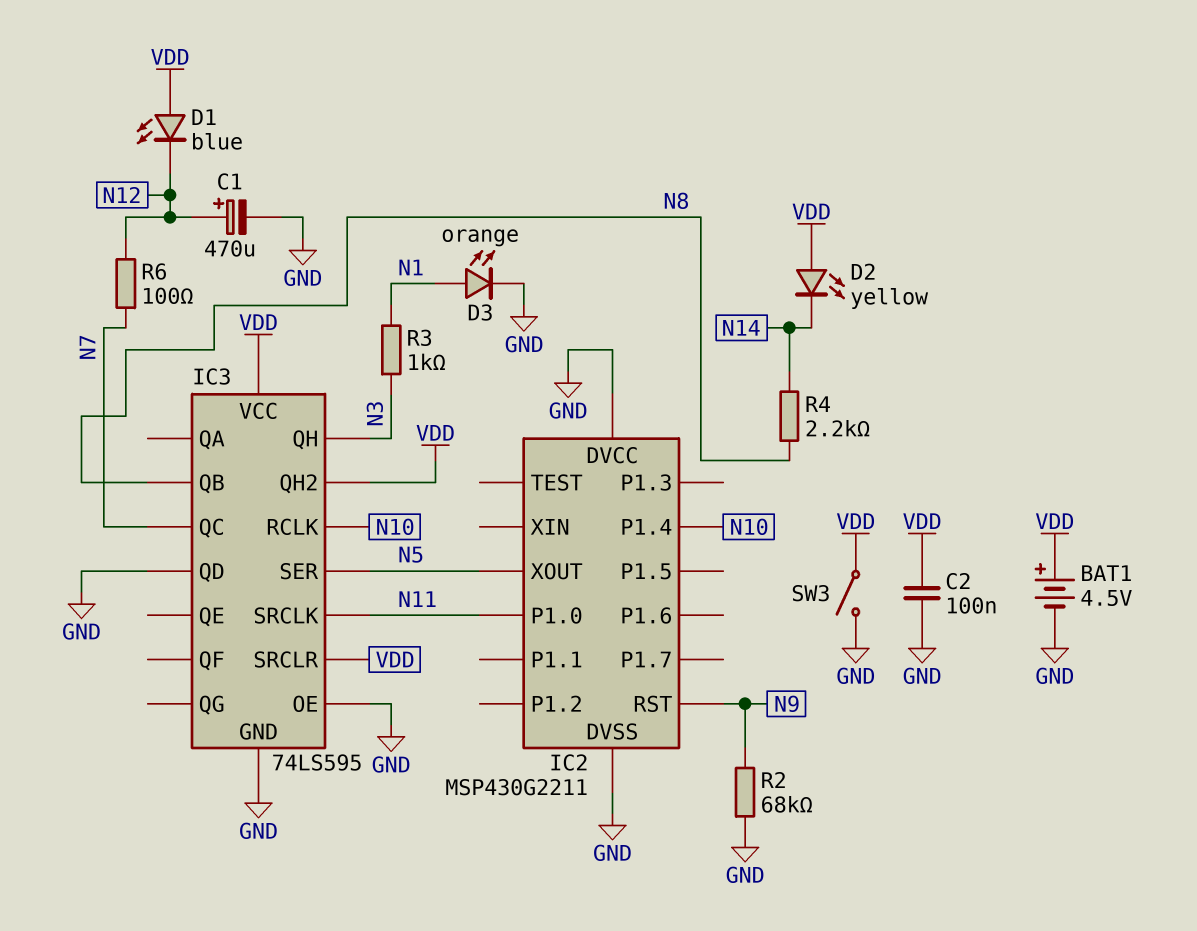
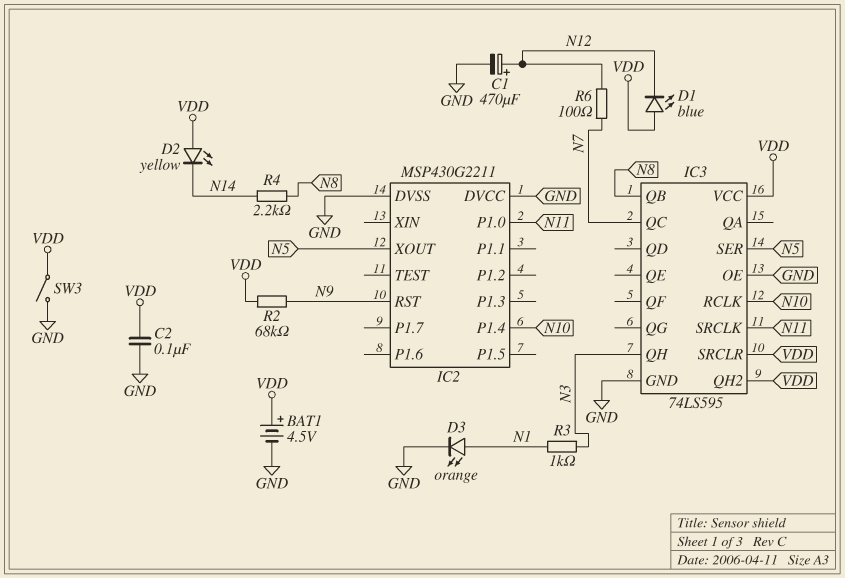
IC3 pin QD: GND -> none
R2: 68k (GND, N9) -> 68k (N9, VDD)

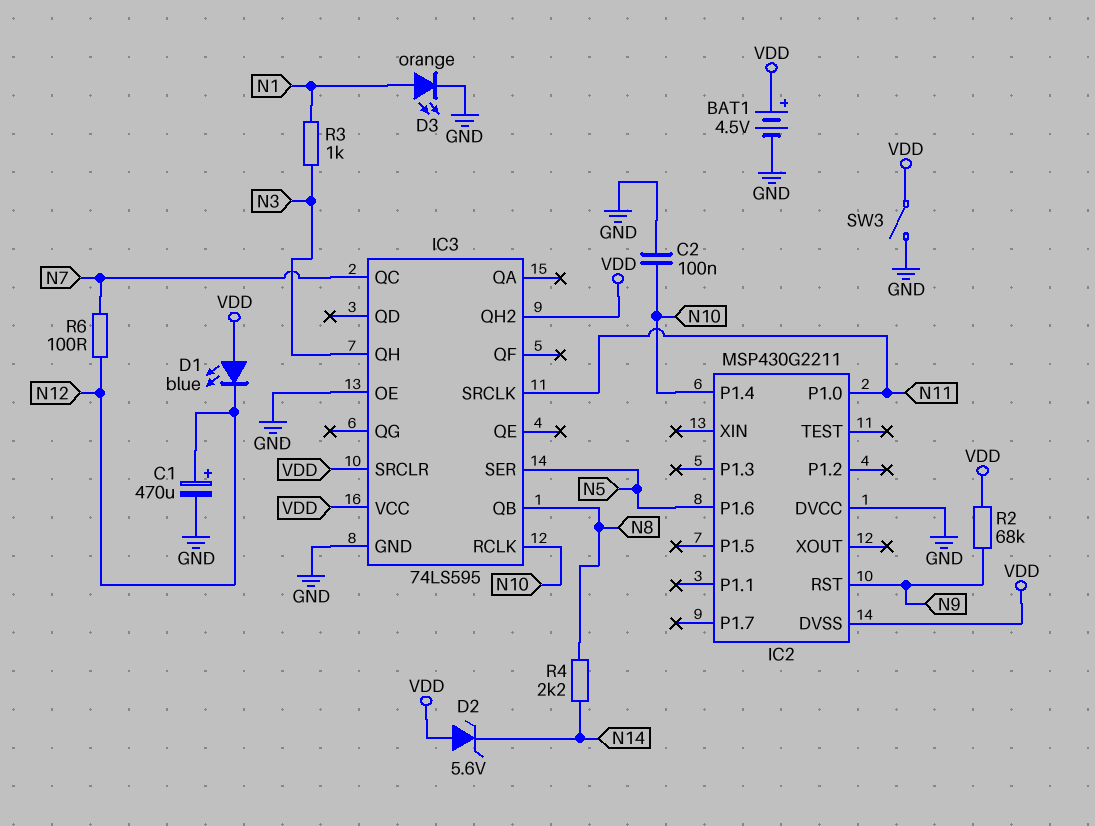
C2: 100nF (GND, VDD) -> 100nF (GND, N10)
D2: LED yellow (A VDD, K N14) -> zener 5.6V (A VDD, K N14)
IC2 pin DVSS: GND -> VDD
IC2 pin P1.6: none -> N5
IC2 pin XOUT: N5 -> none

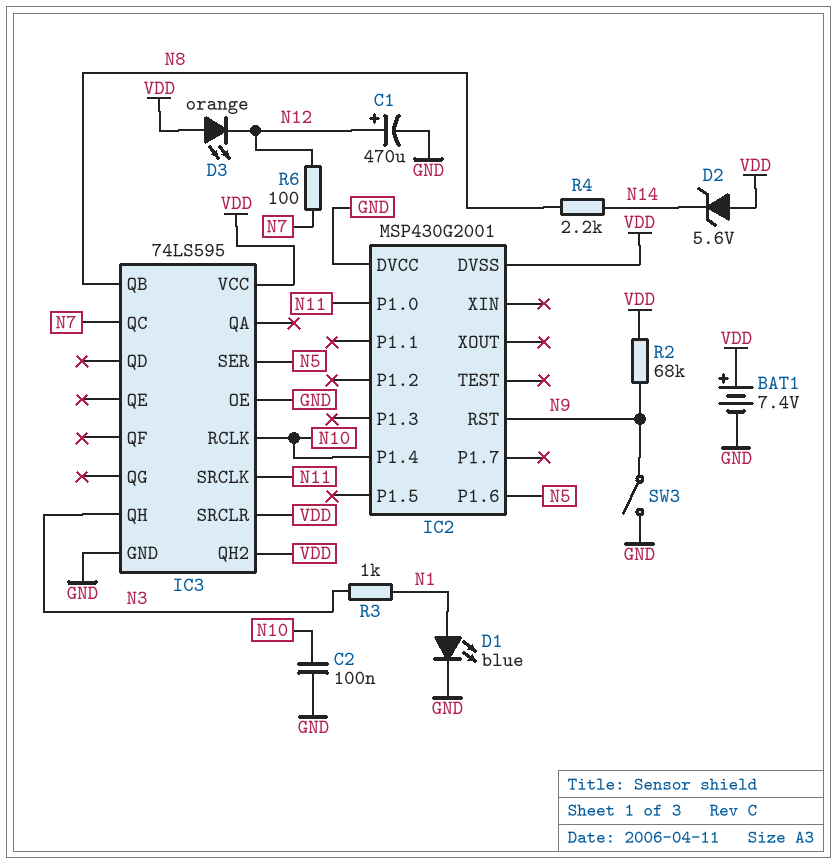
BAT1: 4.5V (plus VDD, minus GND) -> 7.4V (plus VDD, minus GND)
D1: LED blue (A VDD, K N12) -> LED blue (A N1, K GND)
D3: LED orange (A N1, K GND) -> LED orange (A VDD, K N12)
IC2: MSP430G2211 -> MSP430G2001
SW3: switch (GND, VDD) -> switch (GND, N9)

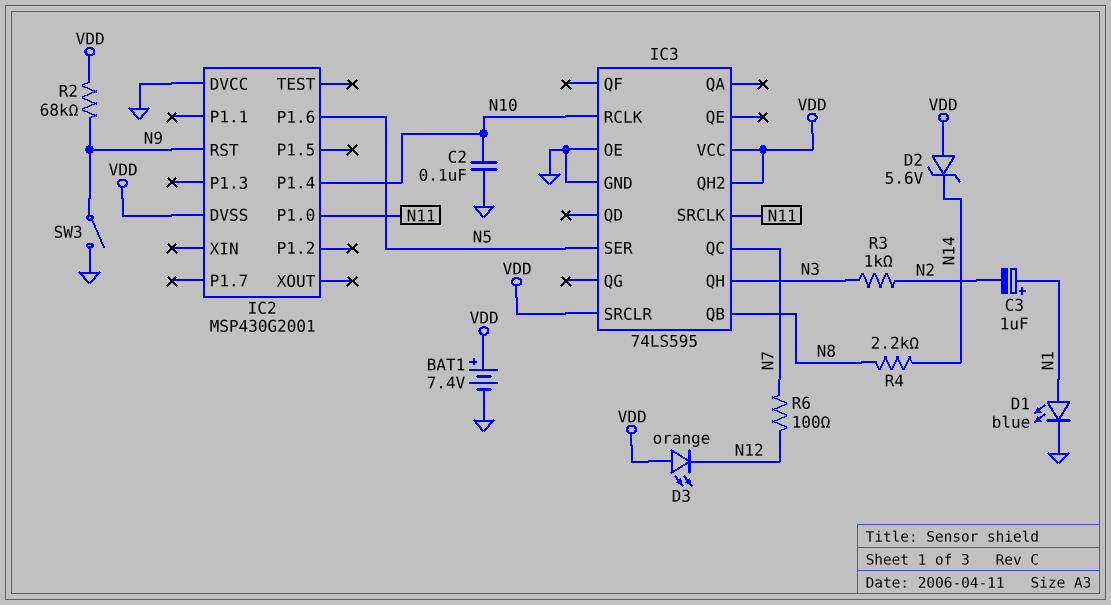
C1: 470uF (plus N12, minus GND) -> none
C3: none -> 1uF (plus N1, minus N2)
R3: 1k (N1, N3) -> 1k (N2, N3)

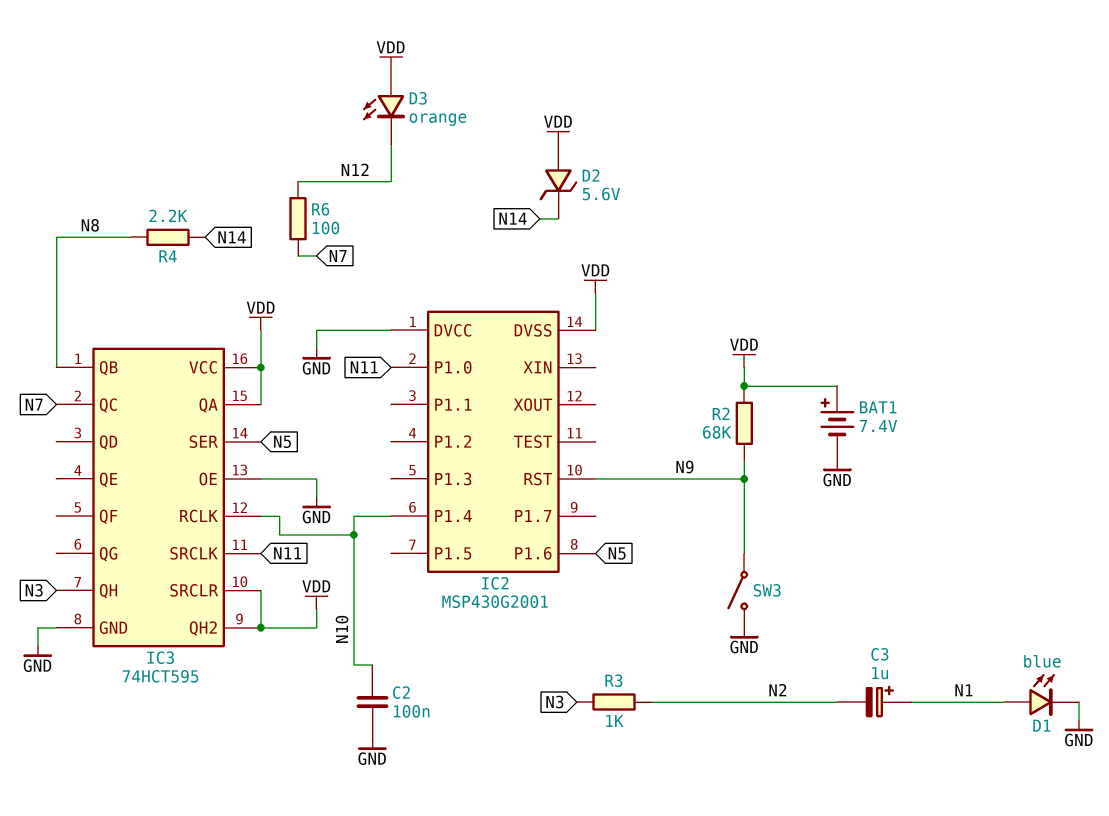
IC3: 74LS595 -> 74HCT595
IC3 pin QA: none -> VDD

